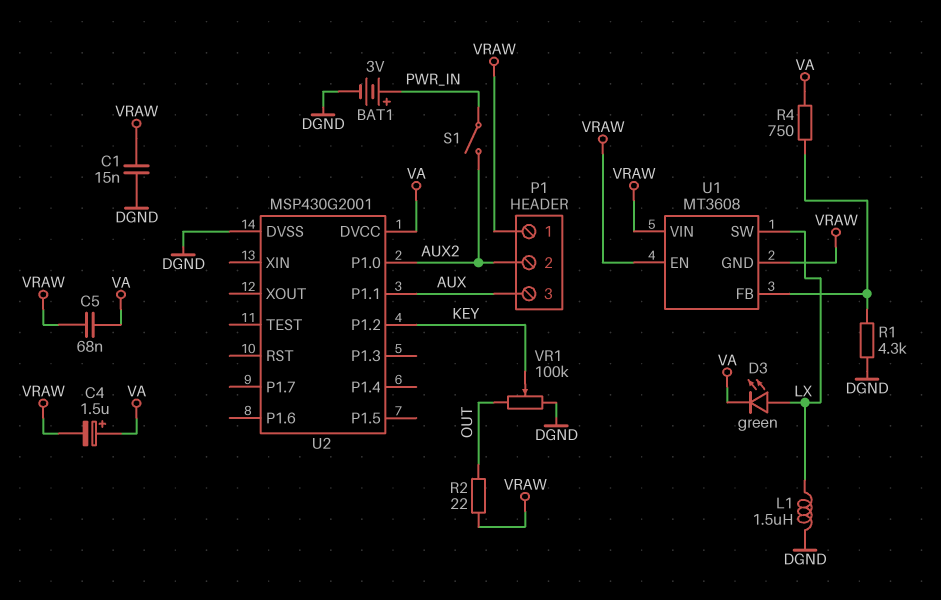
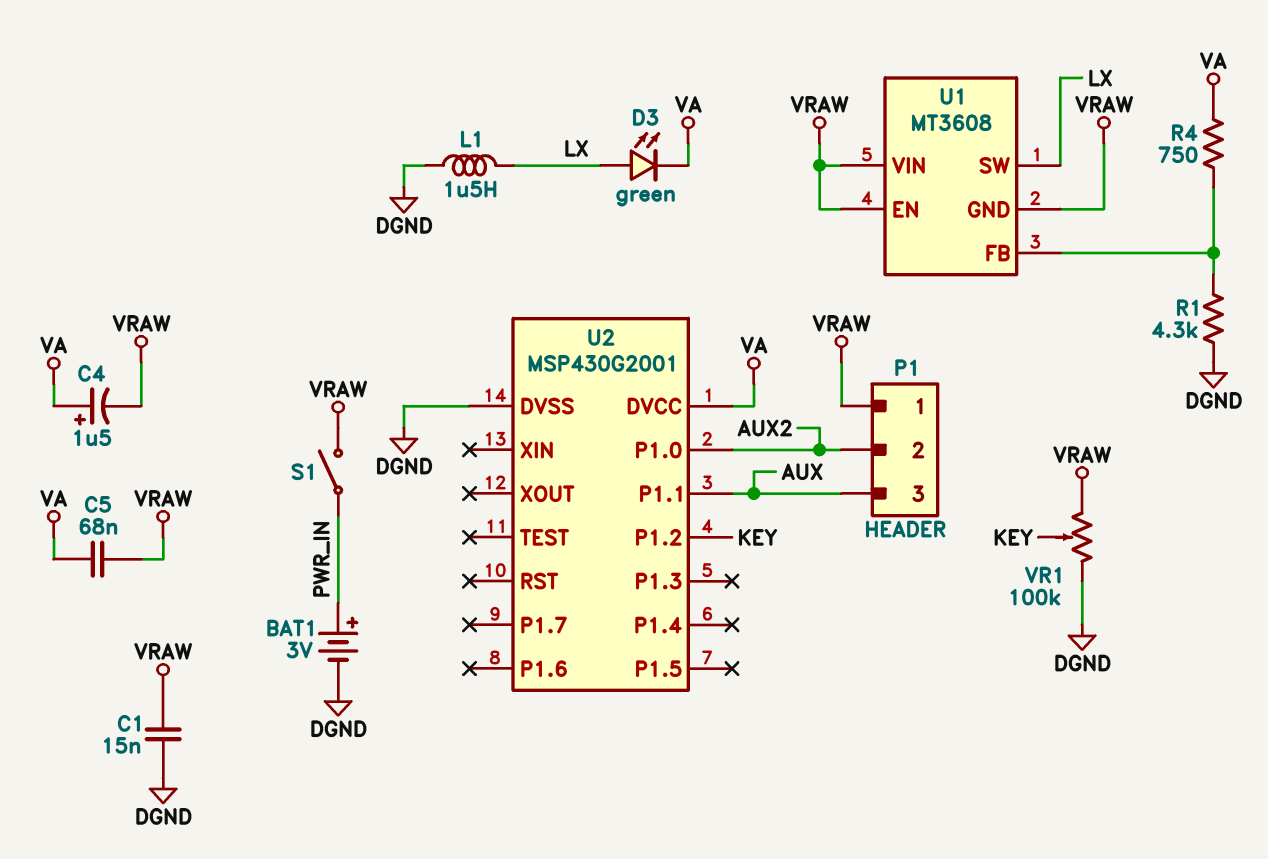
R2: 22 (OUT, VRAW) -> none
S1: switch (AUX2, PWR_IN) -> switch (PWR_IN, VRAW)
VR1: 100k (DGND, OUT, wiper KEY) -> 100k (DGND, VRAW, wiper KEY)

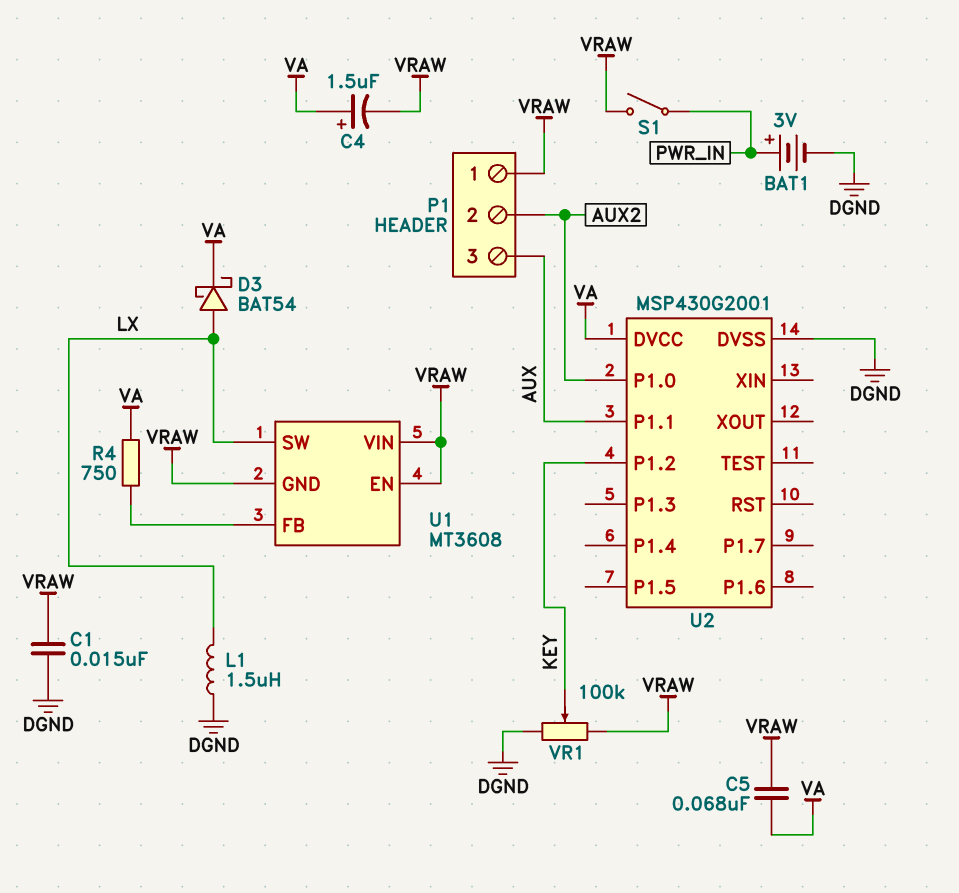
D3: LED green (A LX, K VA) -> schottky BAT54 (A LX, K VA)
R1: 4.3k (DGND, U1/FB) -> none

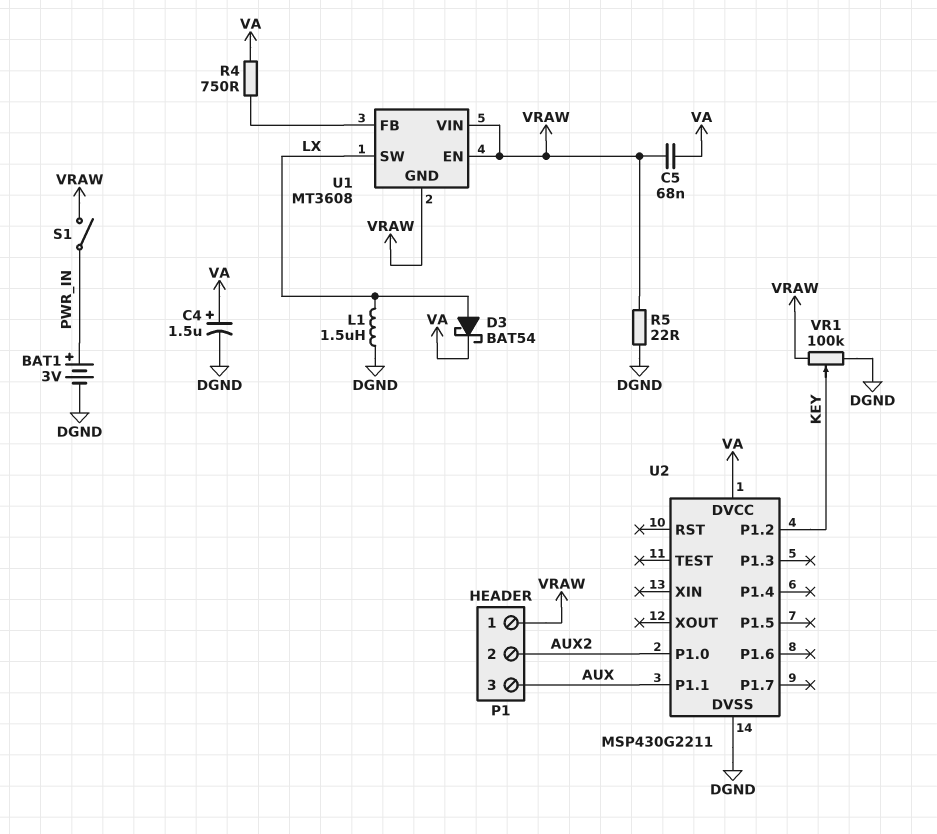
C1: 15nF (DGND, VRAW) -> none
C4: 1.5uF (plus VA, minus VRAW) -> 1.5uF (plus VA, minus DGND)
R5: none -> 22 (DGND, VRAW)
U2: MSP430G2001 -> MSP430G2211

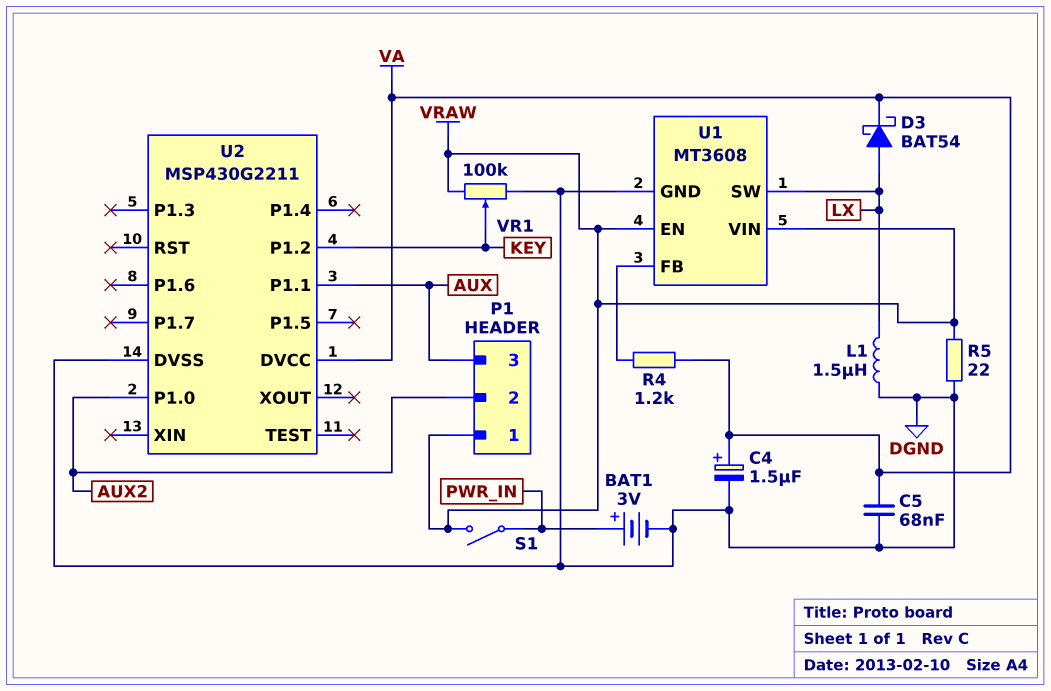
C5: 68nF (VA, VRAW) -> 68nF (DGND, VA)
R4: 750 (U1/FB, VA) -> 1.2k (U1/FB, VA)
U1 pin GND: VRAW -> DGND

